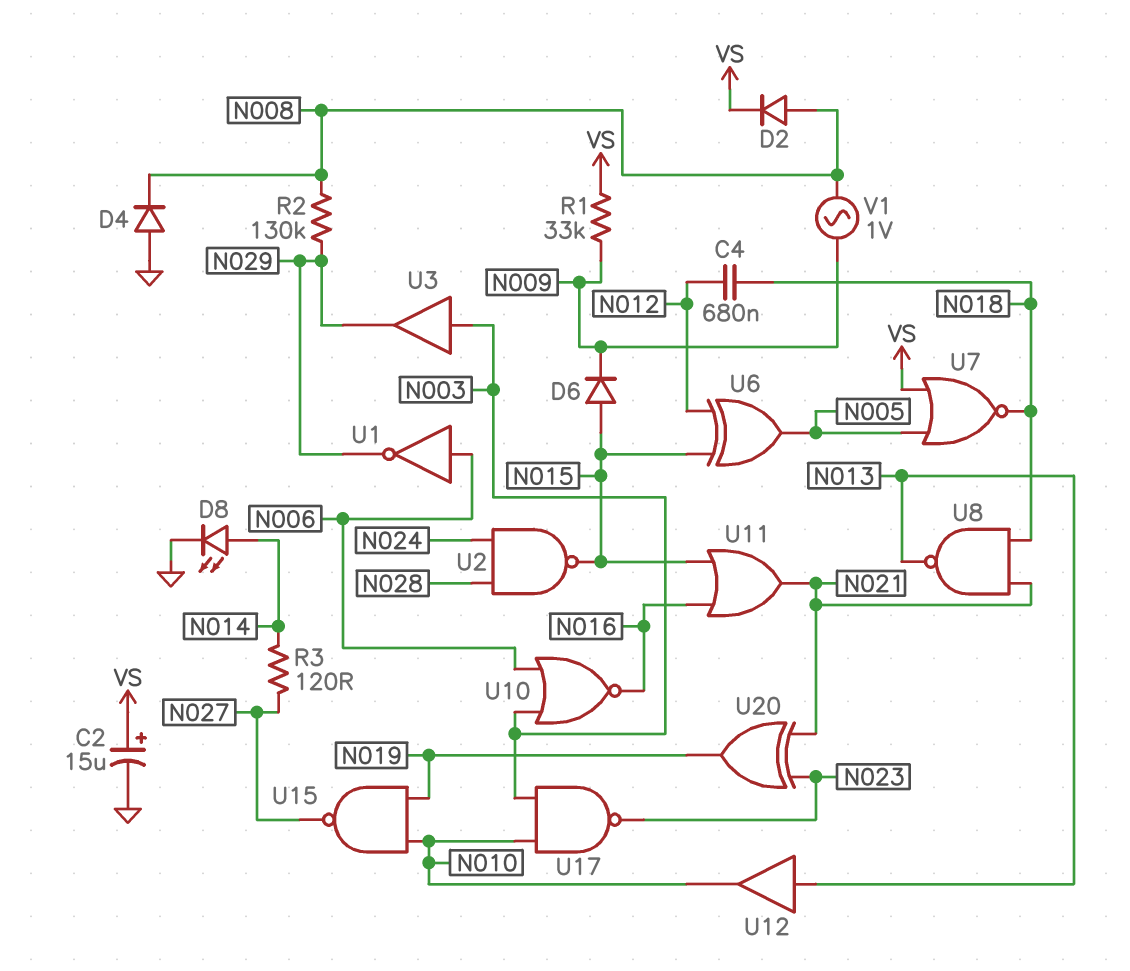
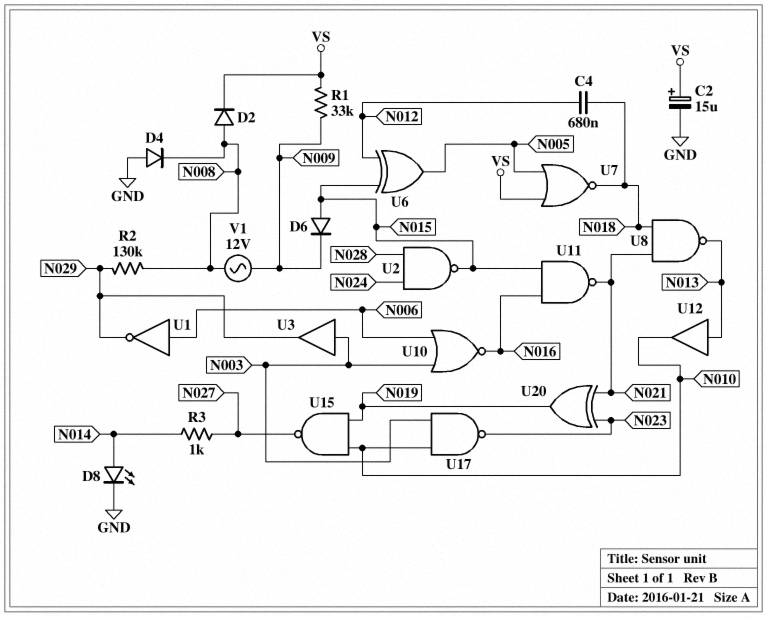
R3: 120 (N014, N027) -> 1k (N014, N027)
U11: OR (in N015, in N016, out N021) -> NAND (in N015, in N016, out N021)
V1: AC 1V (N008, N009) -> AC 12V (N008, N009)

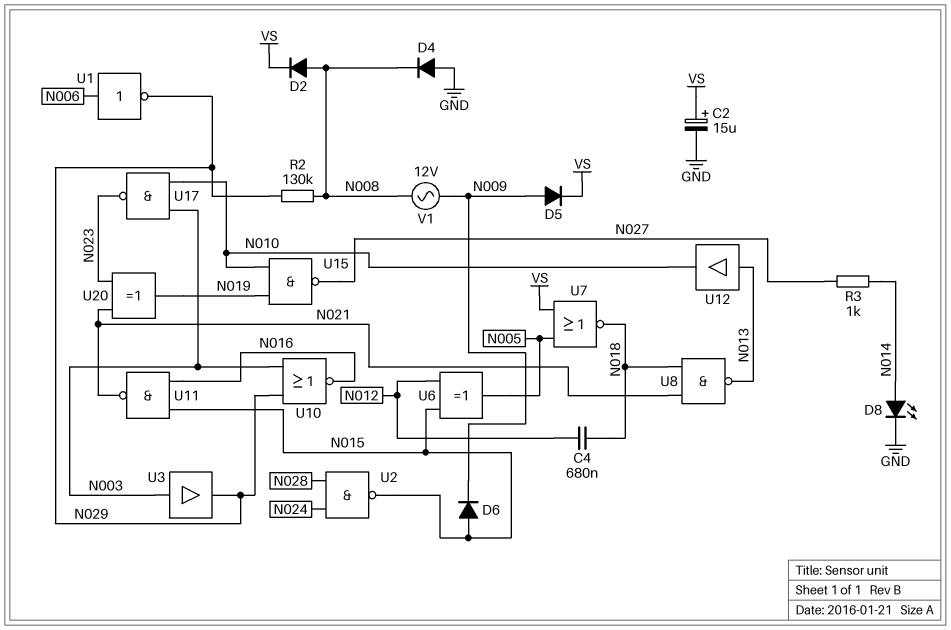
D5: none -> diode (A N009, K VS)
R1: 33k (N009, VS) -> none
U10: NOR (in N003, in N006, out N016) -> NOR (in N003, in N029, out N016)

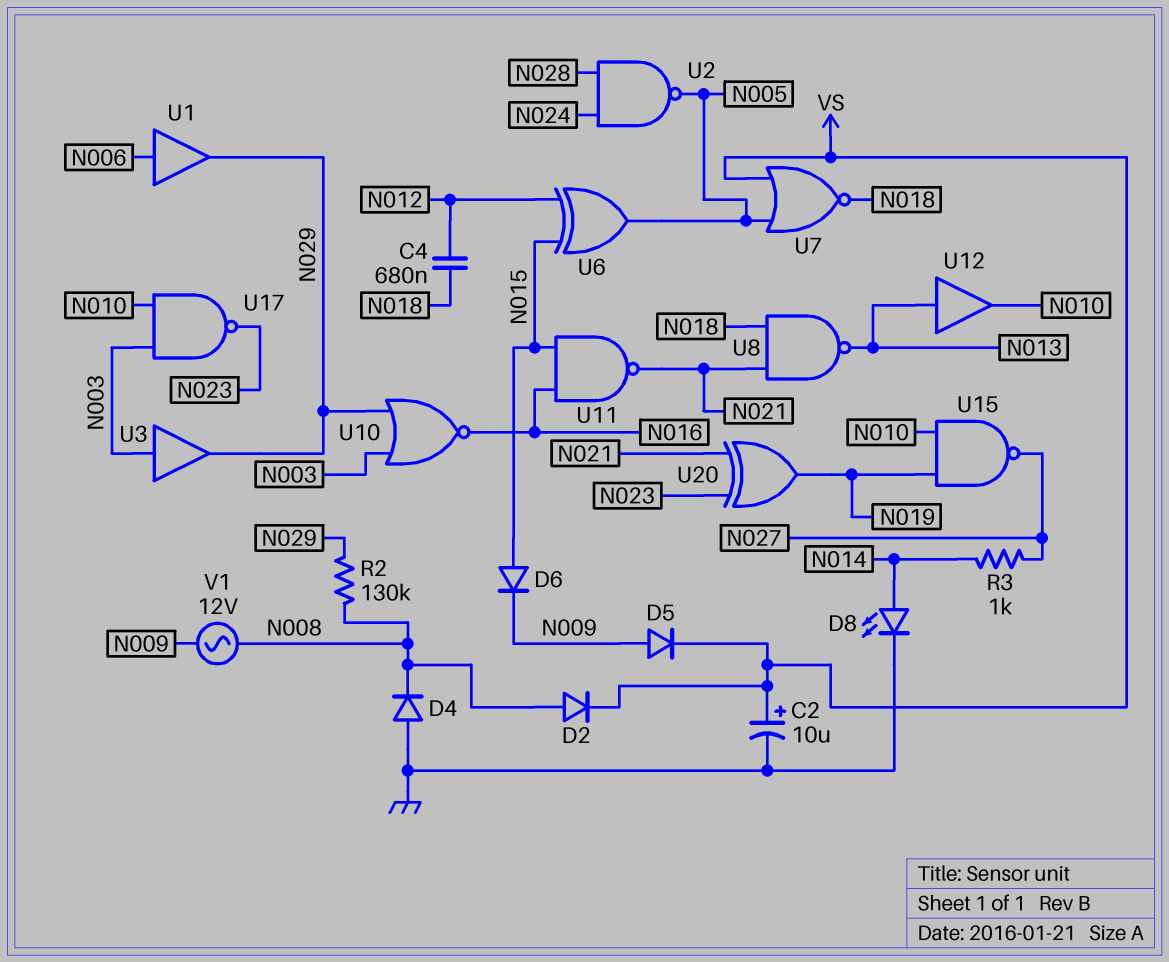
C2: 15uF (plus VS, minus GND) -> 10uF (plus VS, minus GND)
U1: NOT (in N006, out N029) -> buffer (in N006, out N029)
U2: NAND (in N024, in N028, out N015) -> NAND (in N024, in N028, out N005)

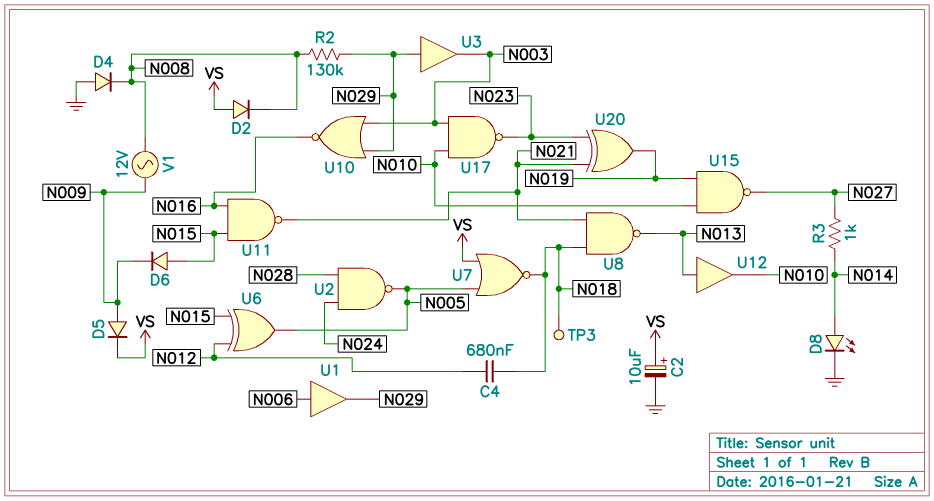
D2: diode (A N008, K VS) -> diode (A VS, K N008)
TP3: none -> test point (N018)
U3: buffer (in N003, out N029) -> buffer (in N029, out N003)

